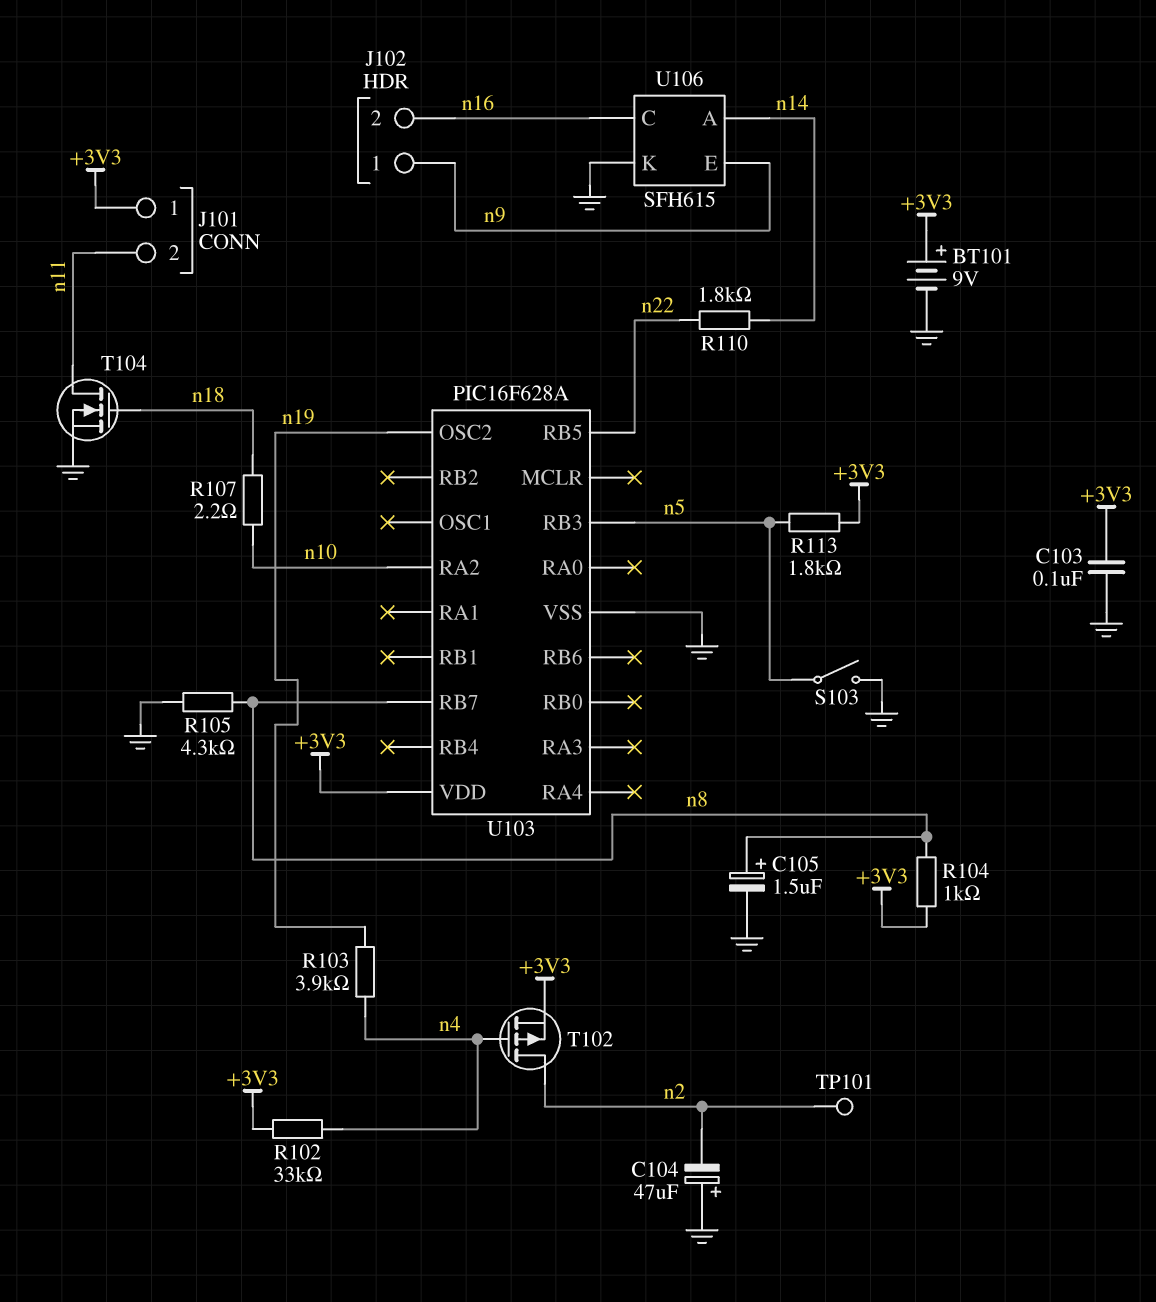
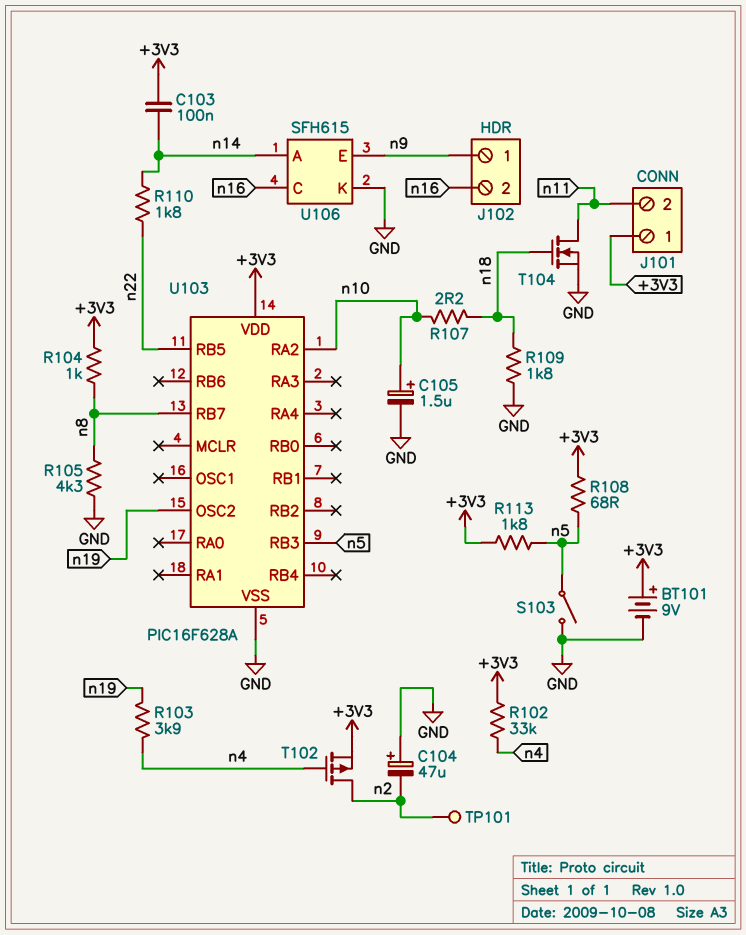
C103: 100nF (+3V3, GND) -> 100nF (+3V3, n14)
C105: 1.5uF (plus n8, minus GND) -> 1.5uF (plus n10, minus GND)
R108: none -> 68 (+3V3, n5)
R109: none -> 1.8k (GND, n18)

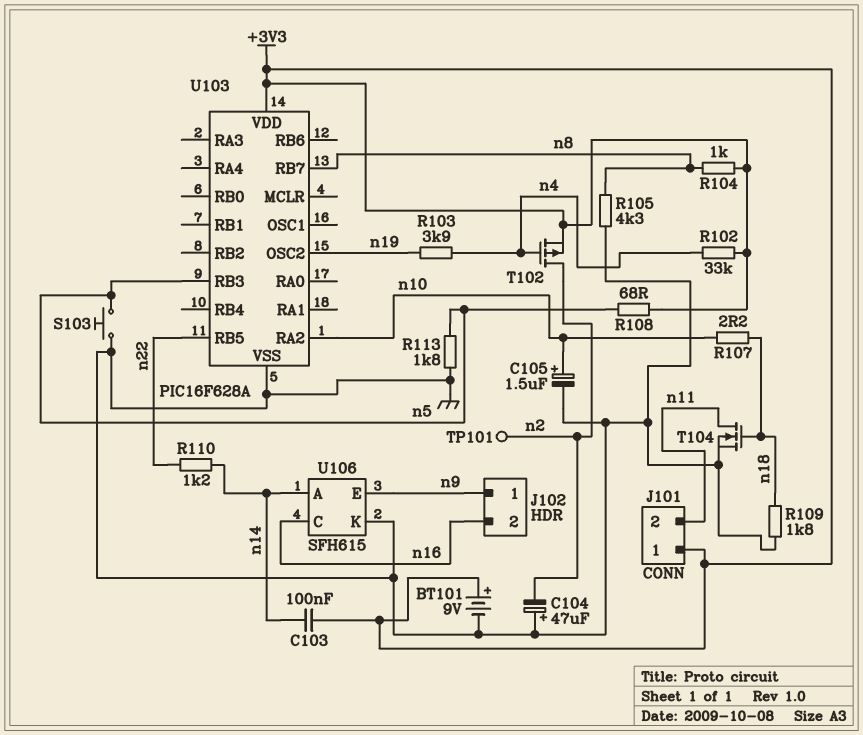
R110: 1.8k (n14, n22) -> 1.2k (n14, n22)
R113: 1.8k (+3V3, n5) -> 1.8k (GND, n5)
S103: switch (GND, n5) -> button (GND, n5)

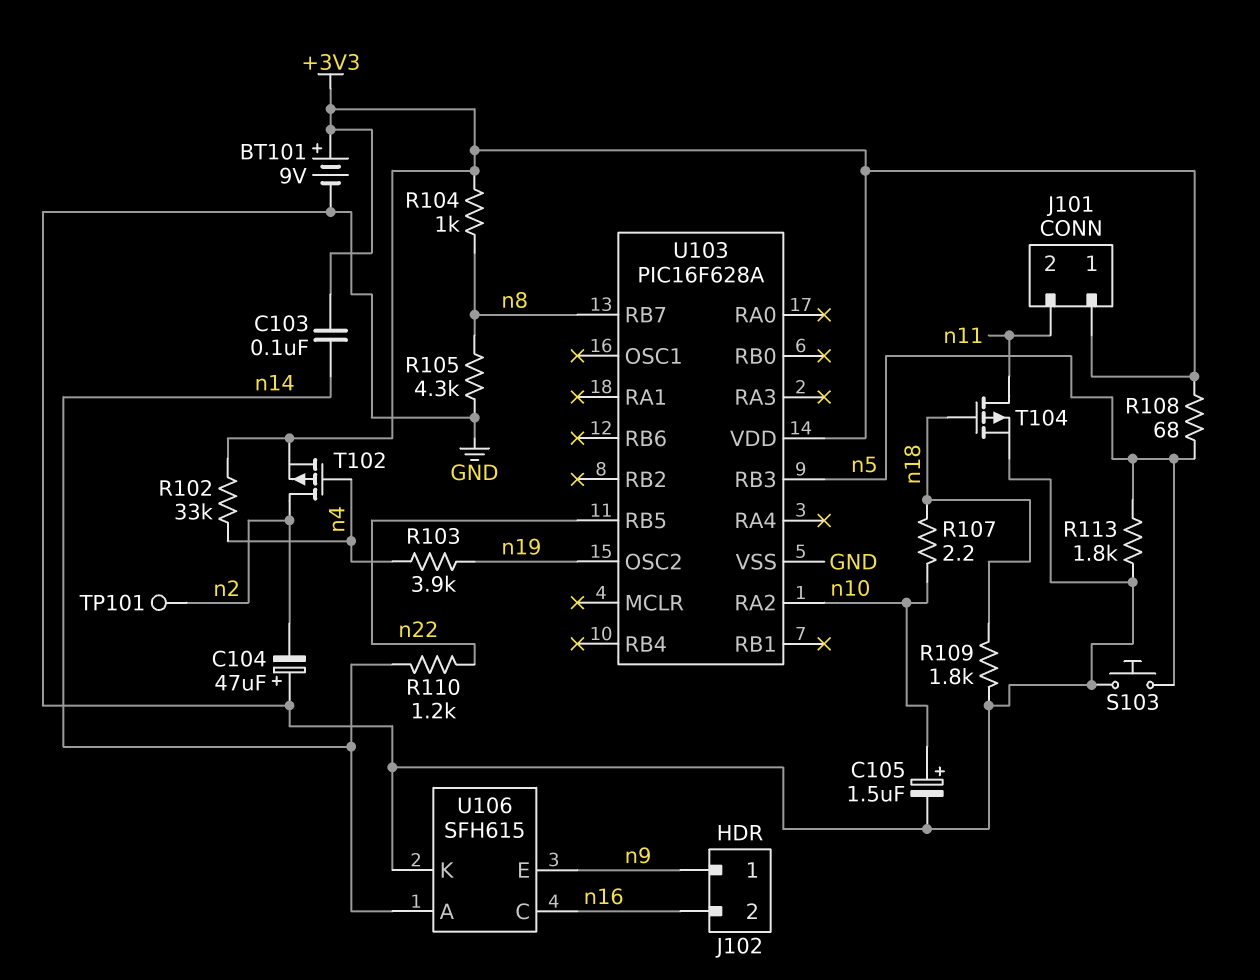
T104: NMOS (G n18, D n11, S GND) -> PMOS (G n18, D n11, S GND)

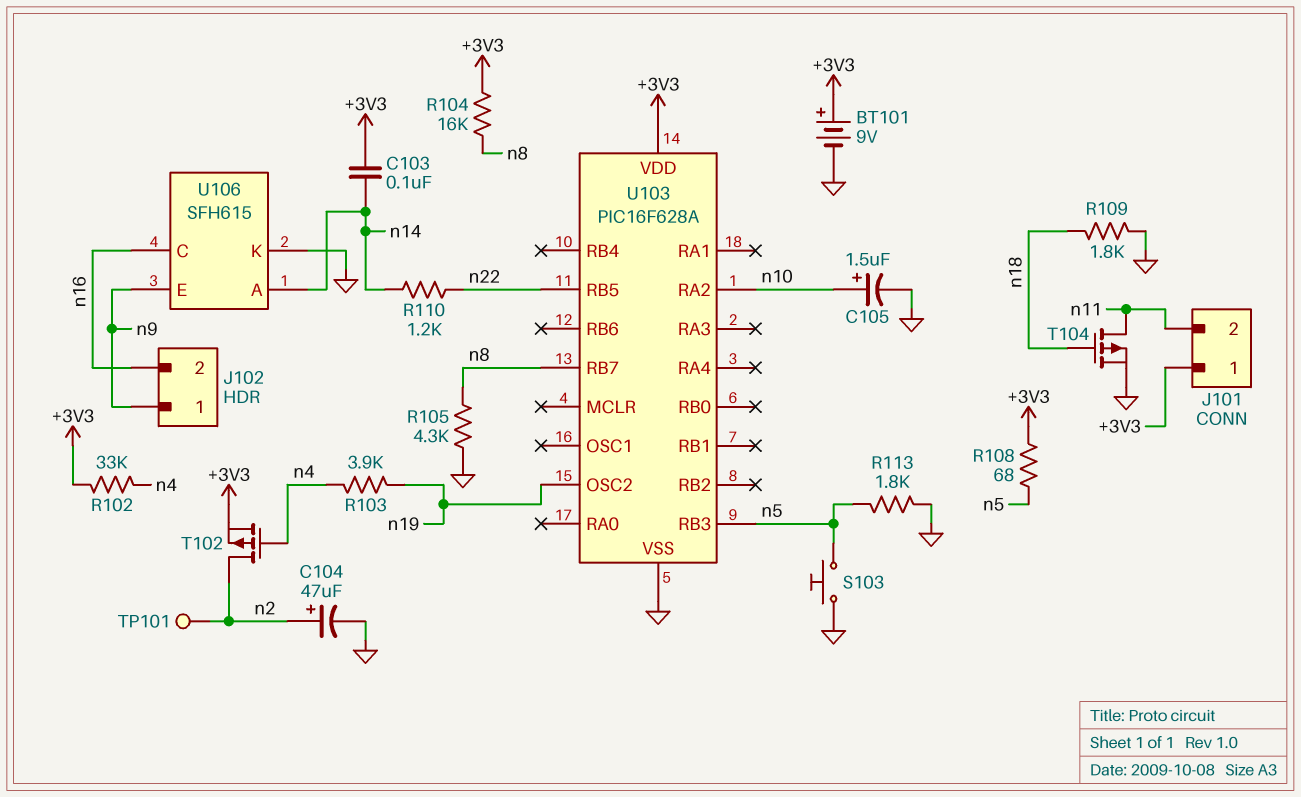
C104: 47uF (plus GND, minus n2) -> 47uF (plus n2, minus GND)
R104: 1k (+3V3, n8) -> 16k (+3V3, n8)
R107: 2.2 (n10, n18) -> none

